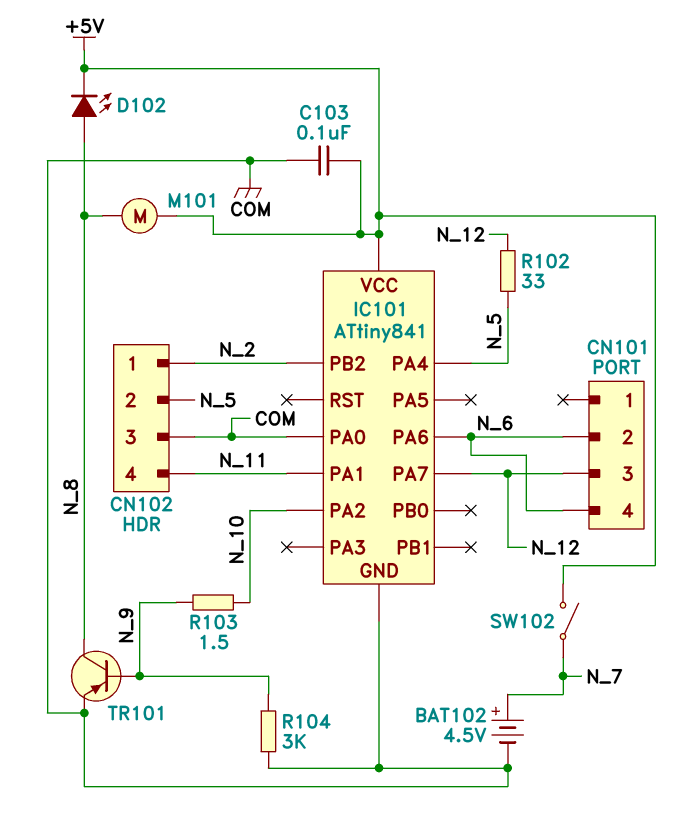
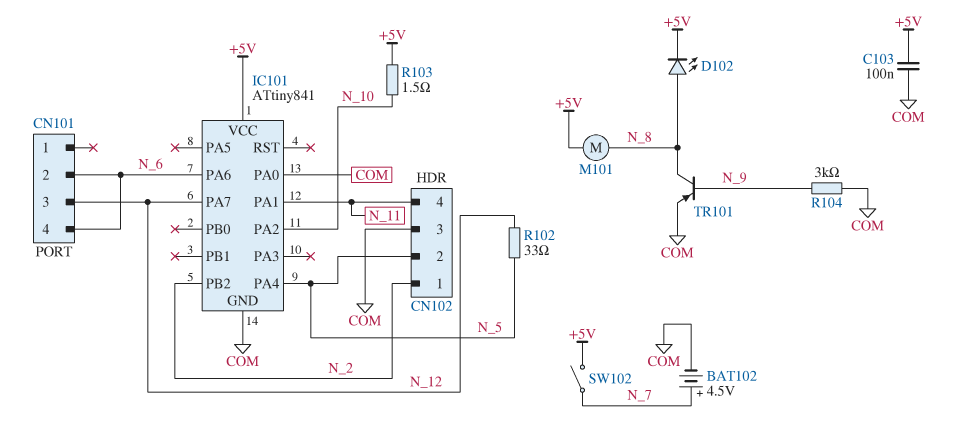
R103: 1.5 (N_9, N_10) -> 1.5 (+5V, N_10)

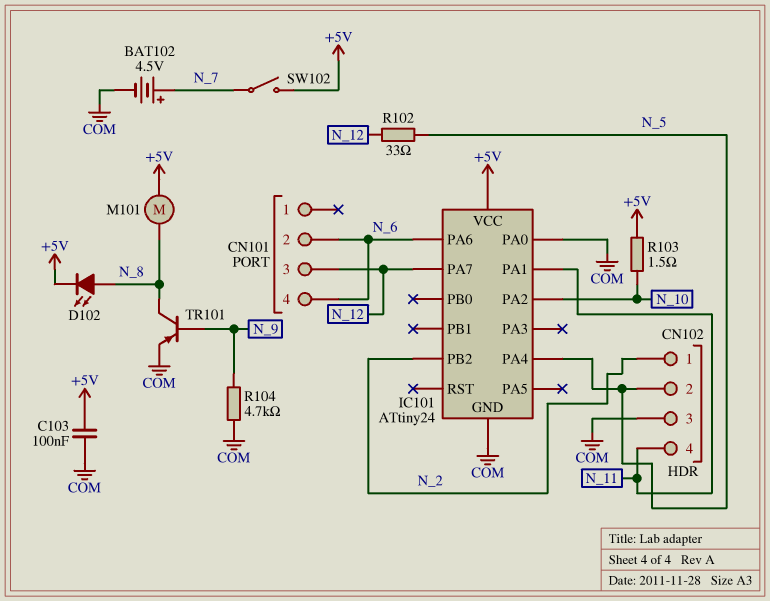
IC101: ATtiny841 -> ATtiny24
R104: 3k (COM, N_9) -> 4.7k (COM, N_9)

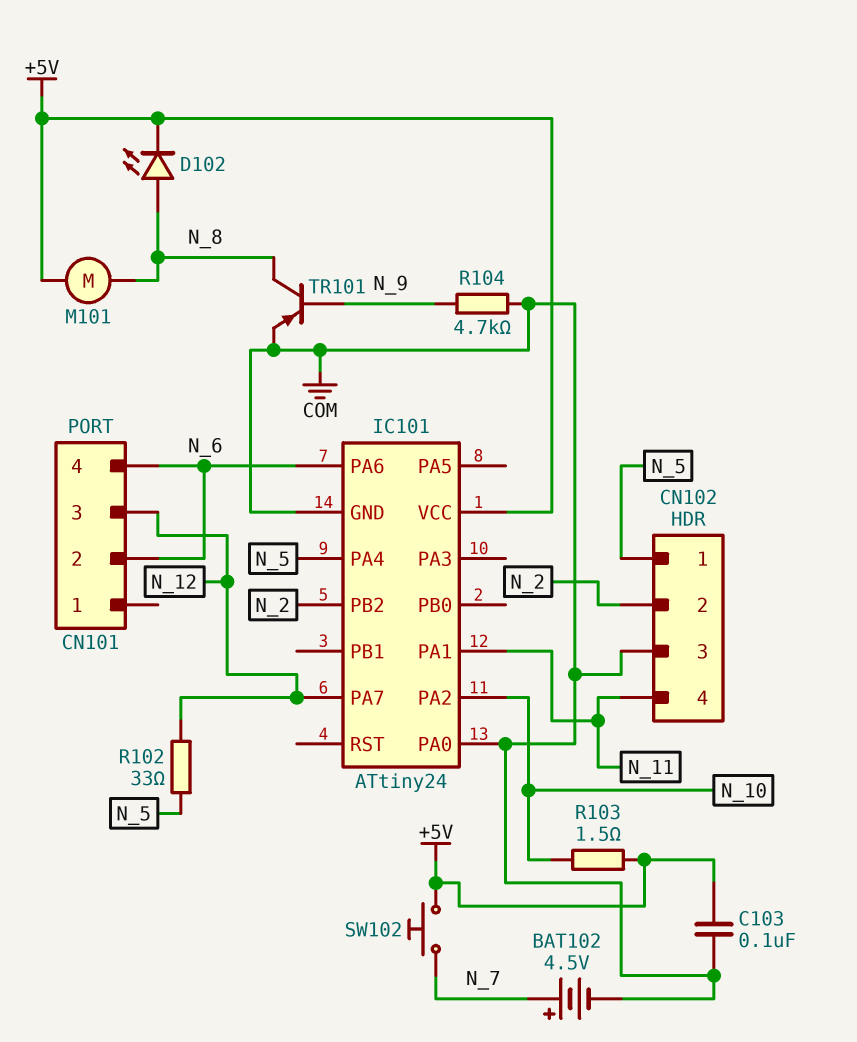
CN102 pin 1: N_2 -> N_5
CN102 pin 2: N_5 -> N_2
SW102: switch (+5V, N_7) -> button (+5V, N_7)

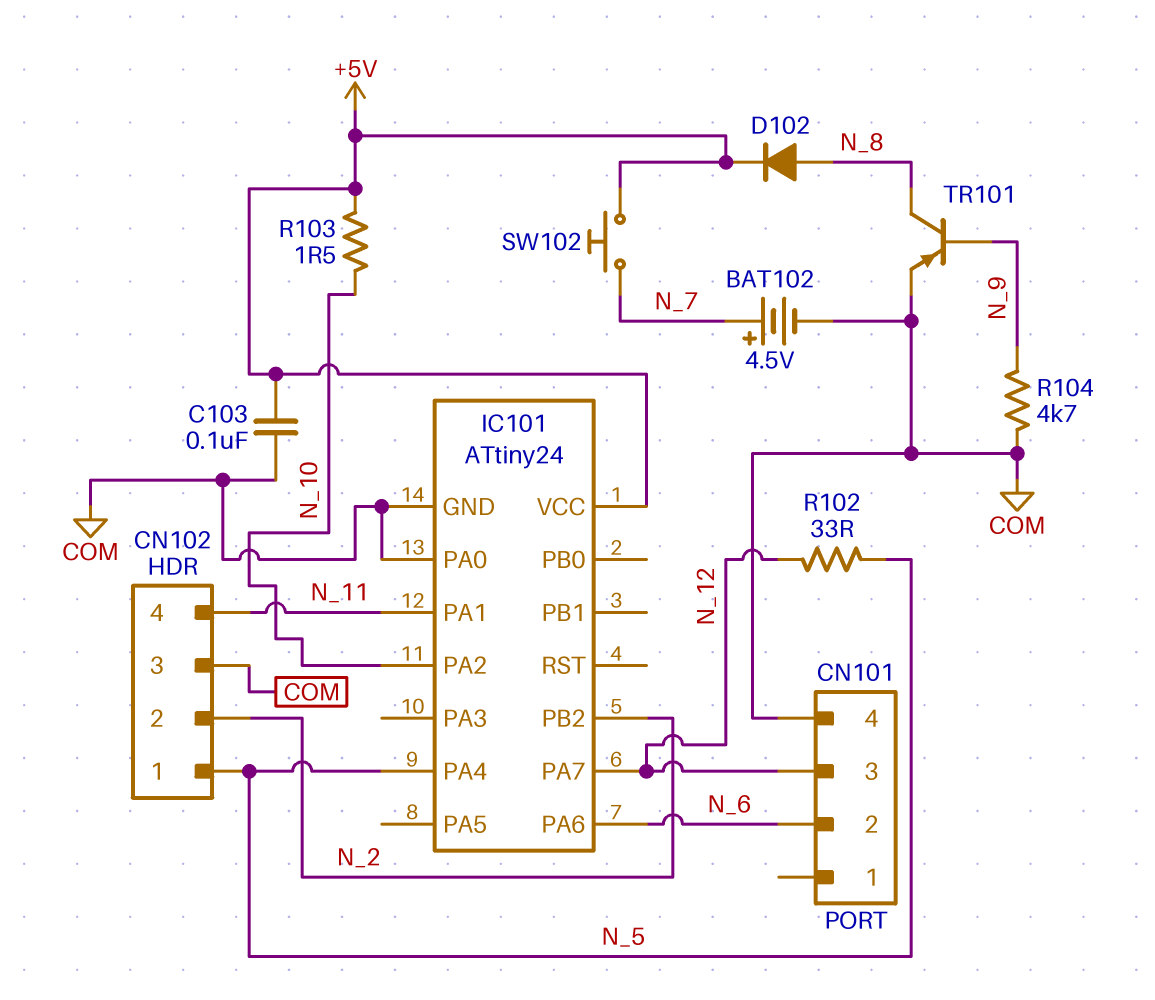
CN101 pin 4: N_6 -> COM
D102: LED (A N_8, K +5V) -> diode (A N_8, K +5V)
M101: motor (+5V, N_8) -> none

